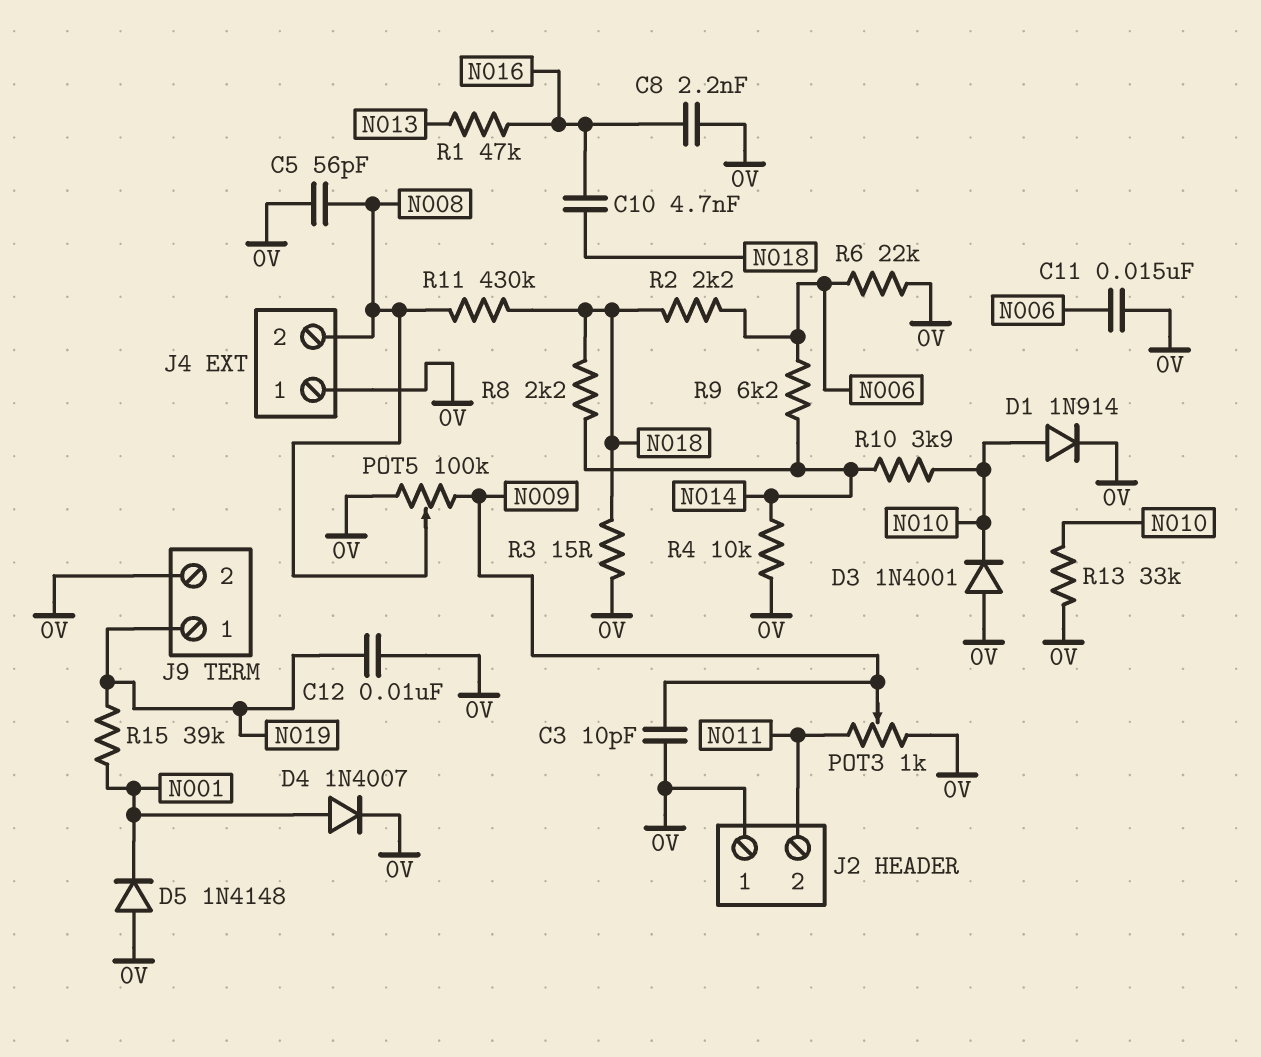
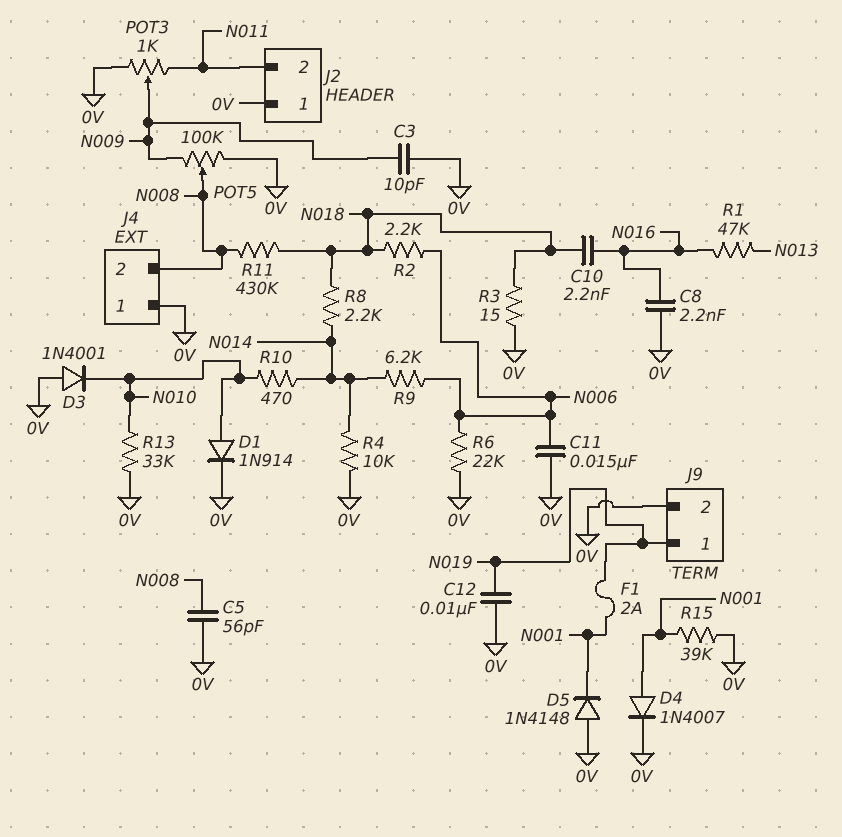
C10: 4.7nF (N016, N018) -> 2.2nF (N016, N018)
F1: none -> 2A (N001, N019)
R10: 3.9k (N010, N014) -> 470 (N010, N014)
R15: 39k (N001, N019) -> 39k (0V, N001)

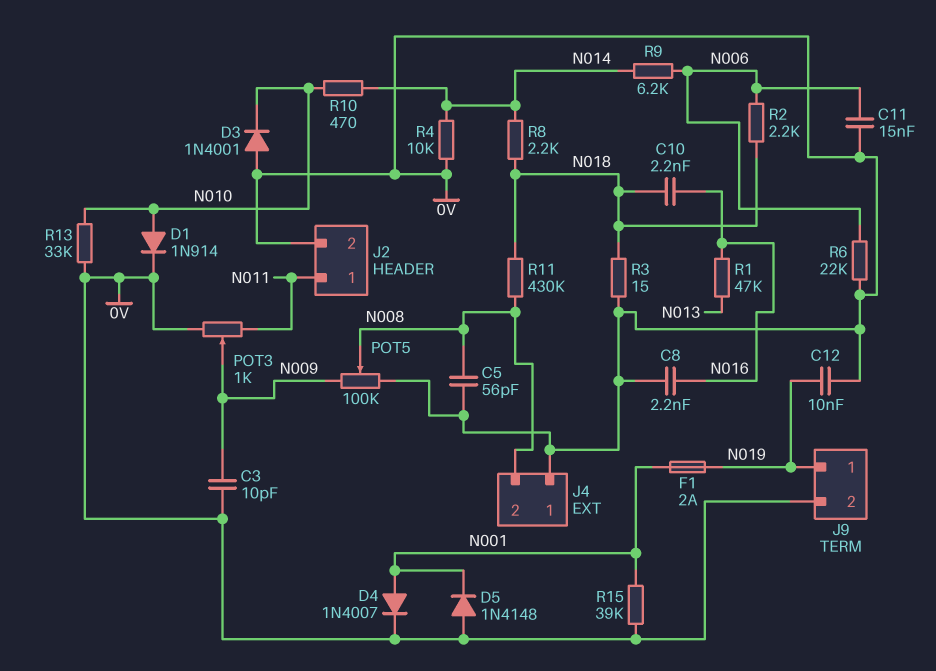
J2 pin 1: 0V -> N011
J2 pin 2: N011 -> 0V

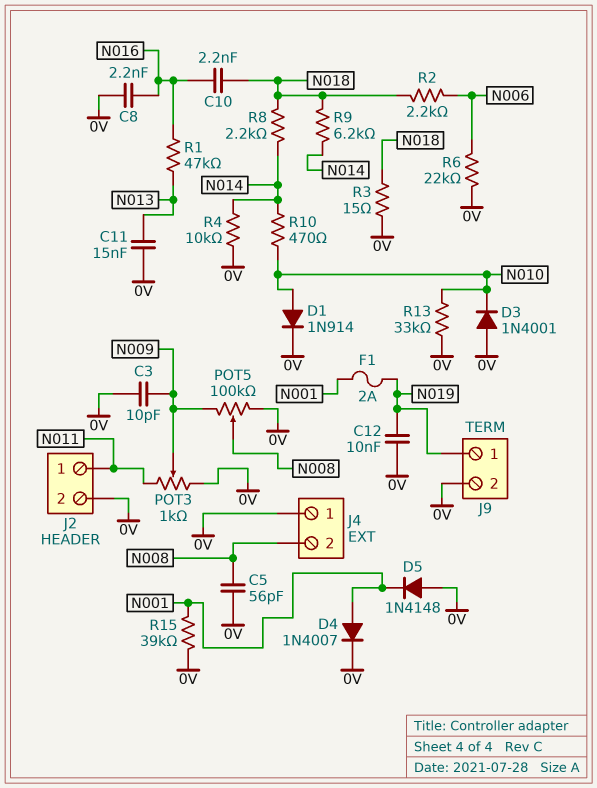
C11: 15nF (0V, N006) -> 15nF (0V, N013)
R9: 6.2k (N006, N014) -> 6.2k (N014, N018)
R11: 430k (N008, N018) -> none

